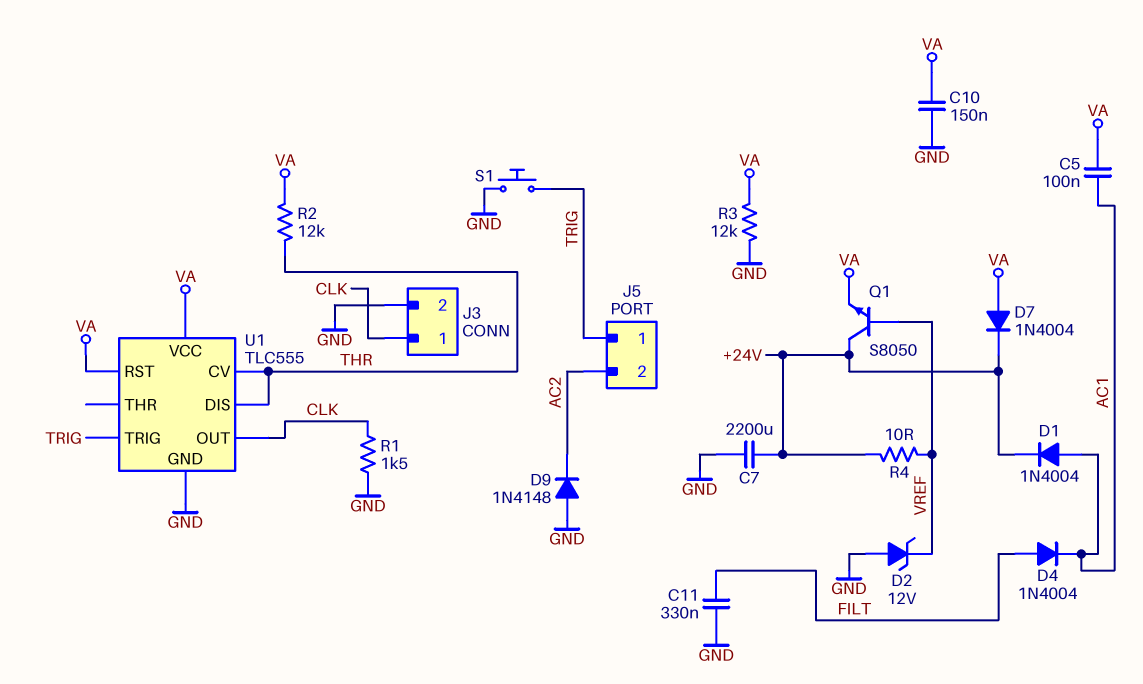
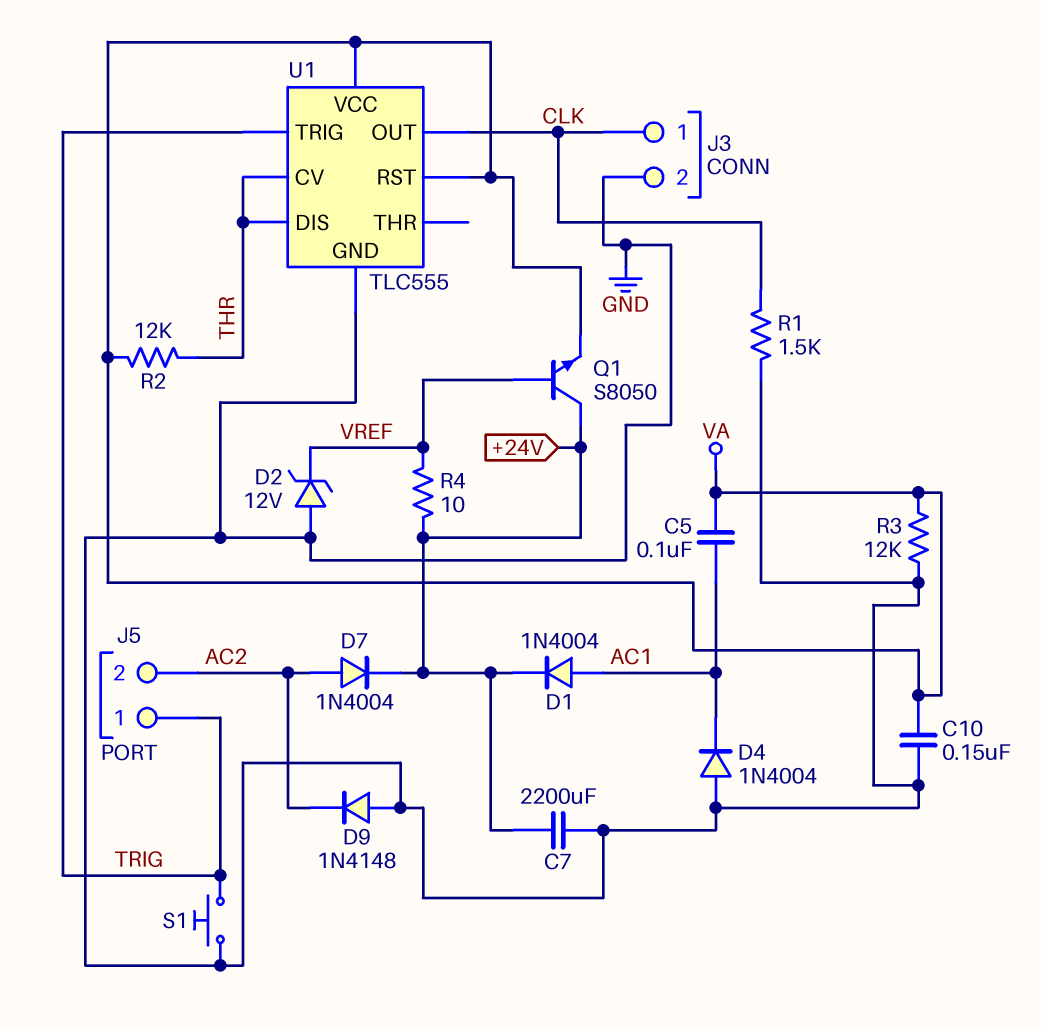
C11: 330nF (FILT, GND) -> none
D4: diode 1N4004 (A FILT, K AC1) -> diode 1N4004 (A GND, K AC1)
D7: diode 1N4004 (A VA, K +24V) -> diode 1N4004 (A AC2, K +24V)

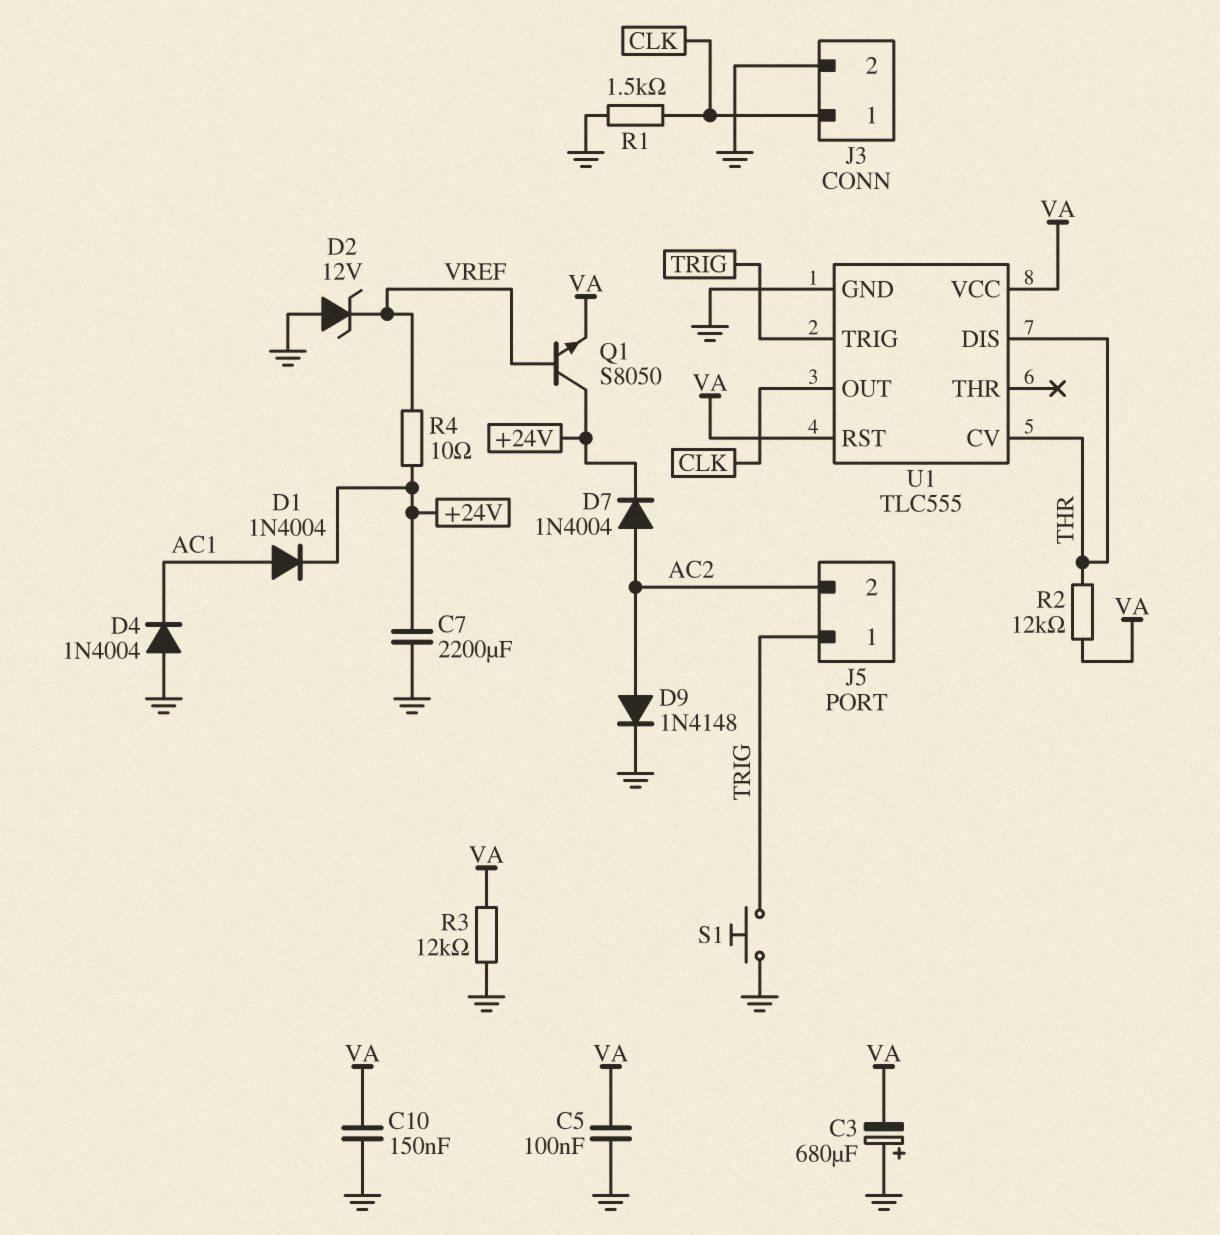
C3: none -> 680uF (plus GND, minus VA)
C5: 100nF (AC1, VA) -> 100nF (GND, VA)
D9: diode 1N4148 (A GND, K AC2) -> diode 1N4148 (A AC2, K GND)

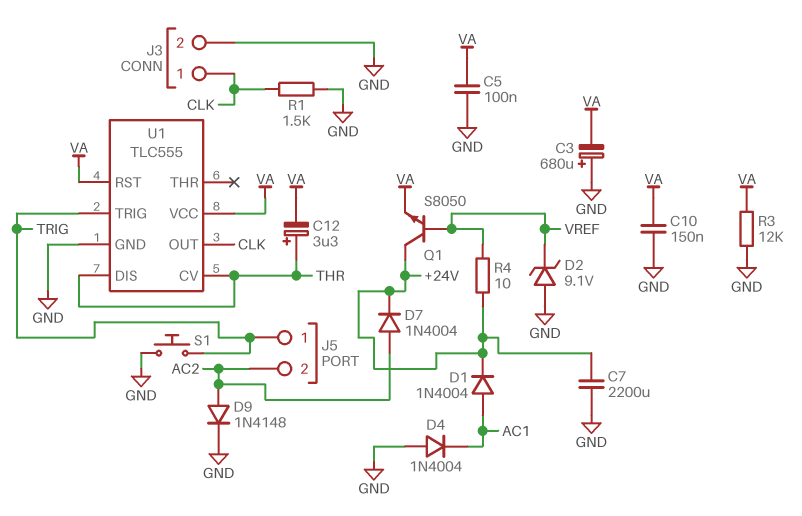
C12: none -> 3.3uF (plus THR, minus VA)
D2: zener 12V (A GND, K VREF) -> zener 9.1V (A GND, K VREF)
R2: 12k (THR, VA) -> none

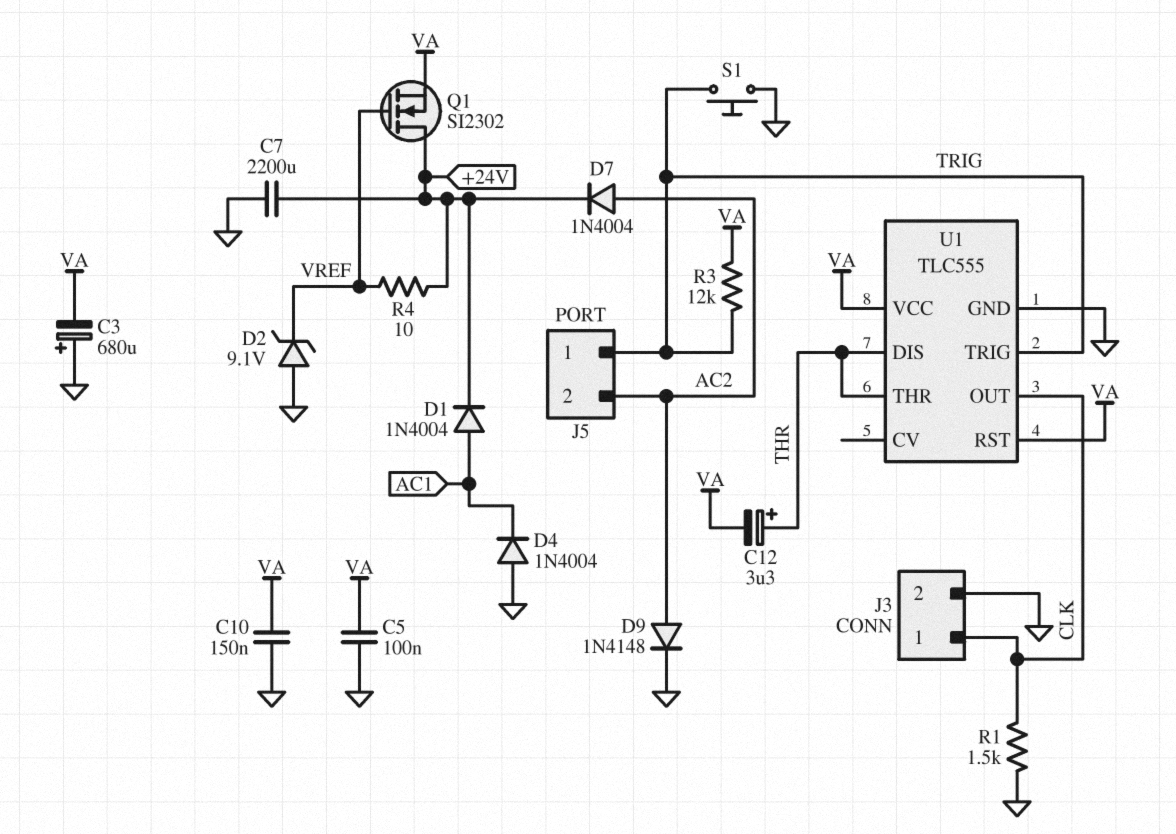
Q1: NPN S8050 (B VREF, C +24V, E VA) -> NMOS SI2302 (G VREF, D +24V, S VA)
R3: 12k (GND, VA) -> 12k (TRIG, VA)
U1 pin CV: THR -> none
U1 pin THR: none -> THR

